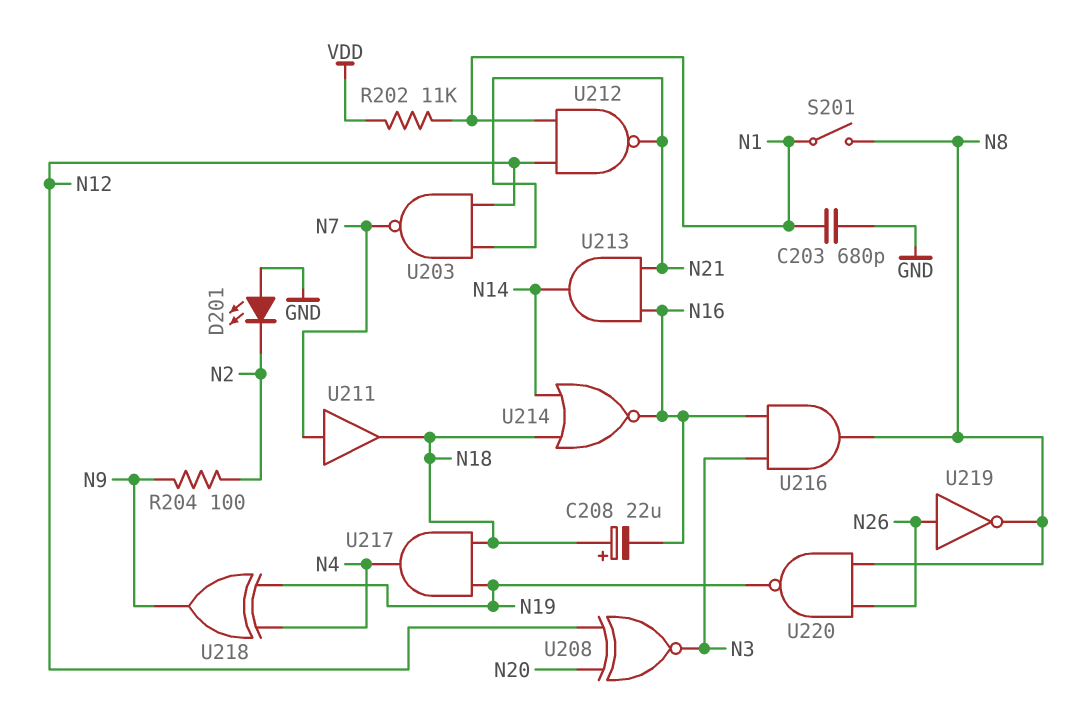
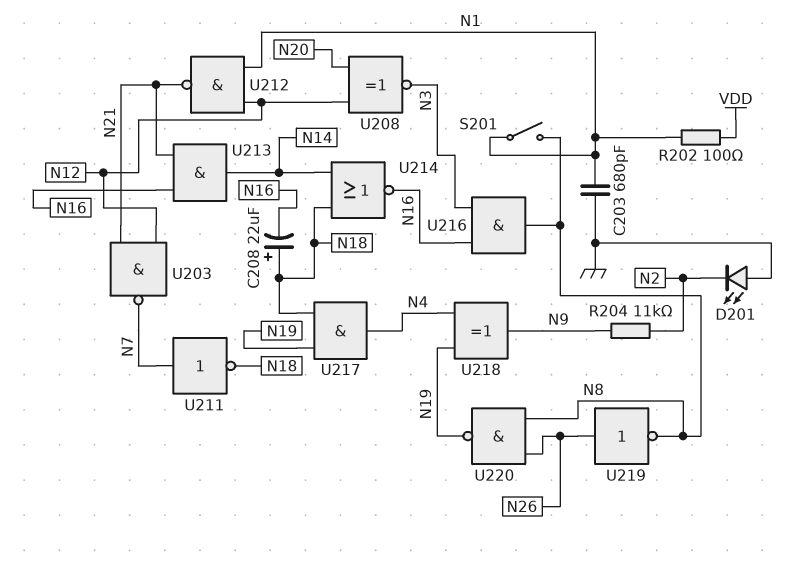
R202: 11k (N1, VDD) -> 100 (N1, VDD)
R204: 100 (N2, N9) -> 11k (N2, N9)
U211: buffer (in N7, out N18) -> NOT (in N7, out N18)

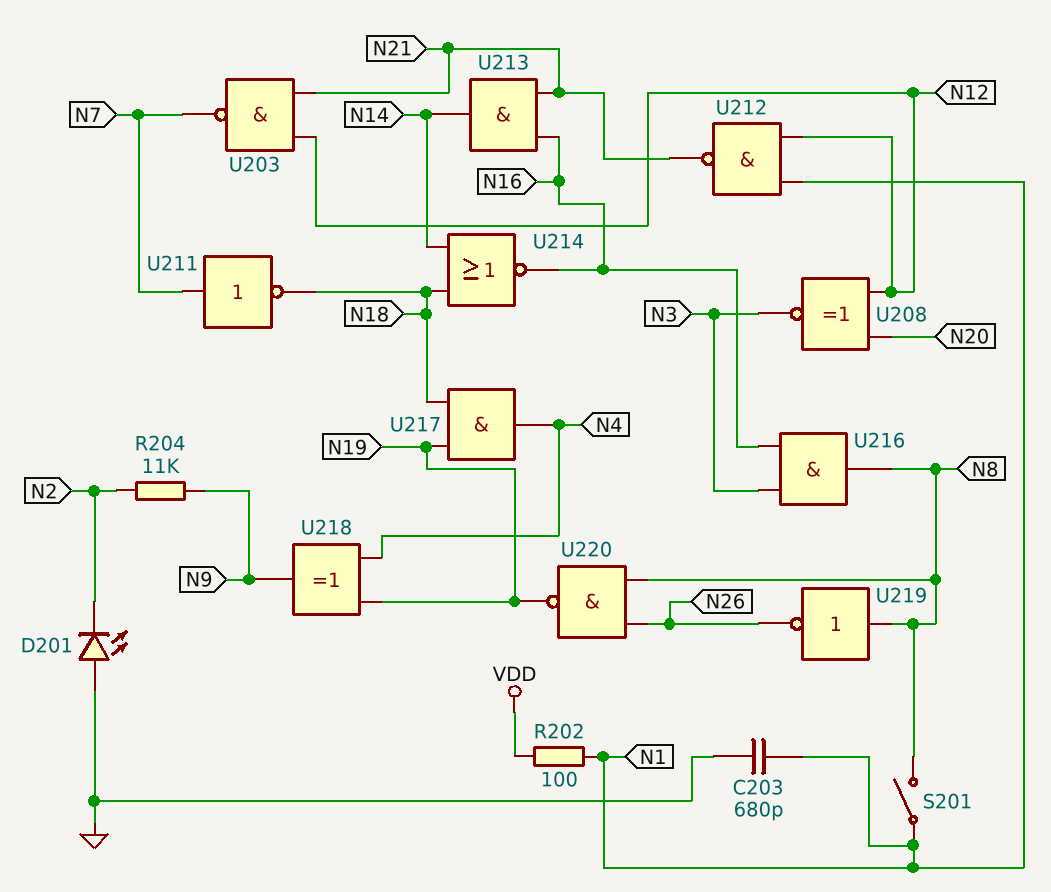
C208: 22uF (plus N18, minus N16) -> none
U219: NOT (in N26, out N8) -> NOT (in N8, out N26)

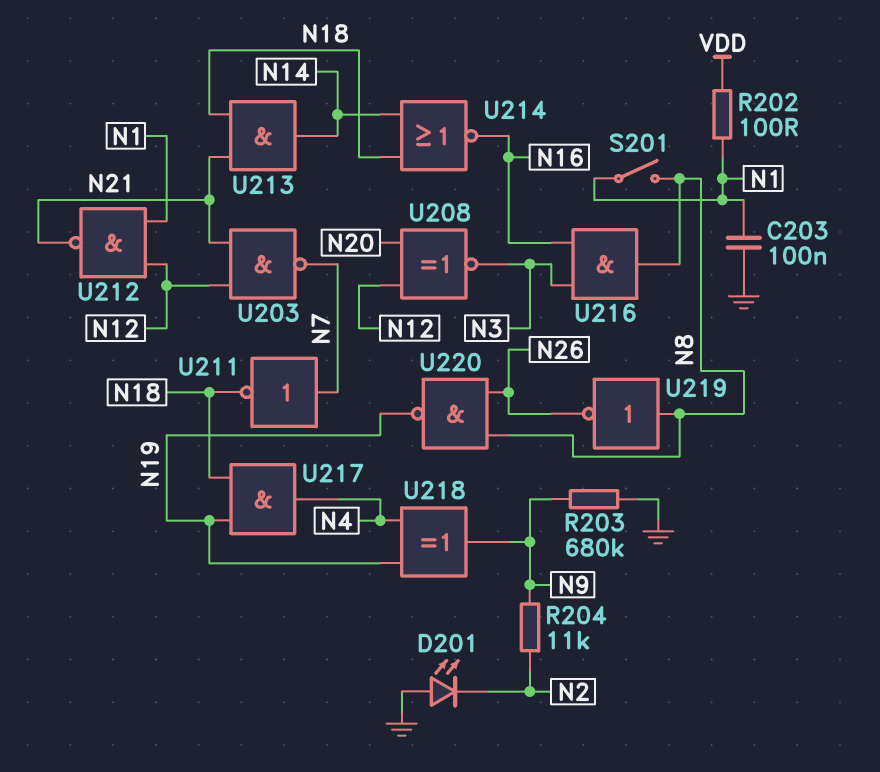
C203: 680pF (GND, N1) -> 100nF (GND, N1)
R203: none -> 680k (GND, N9)
U213: AND (in N16, in N21, out N14) -> AND (in N18, in N21, out N14)

